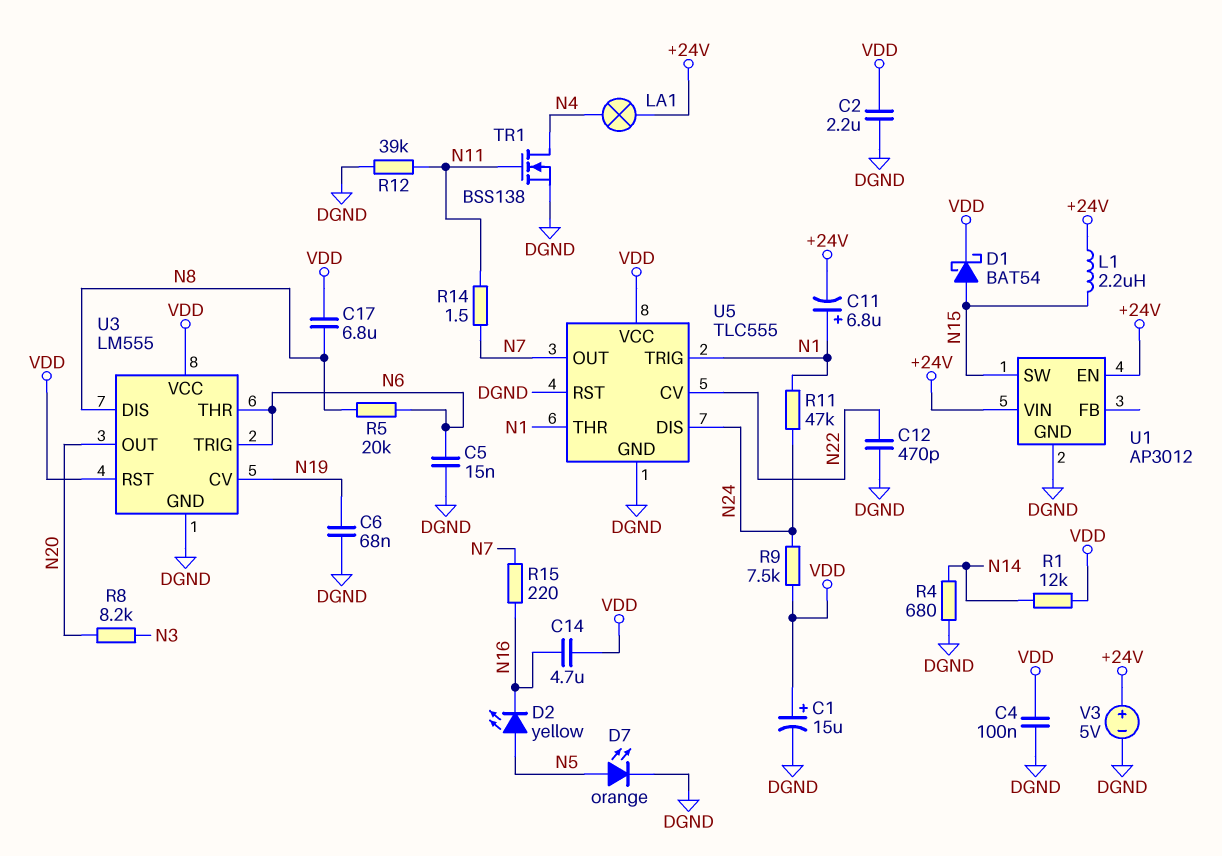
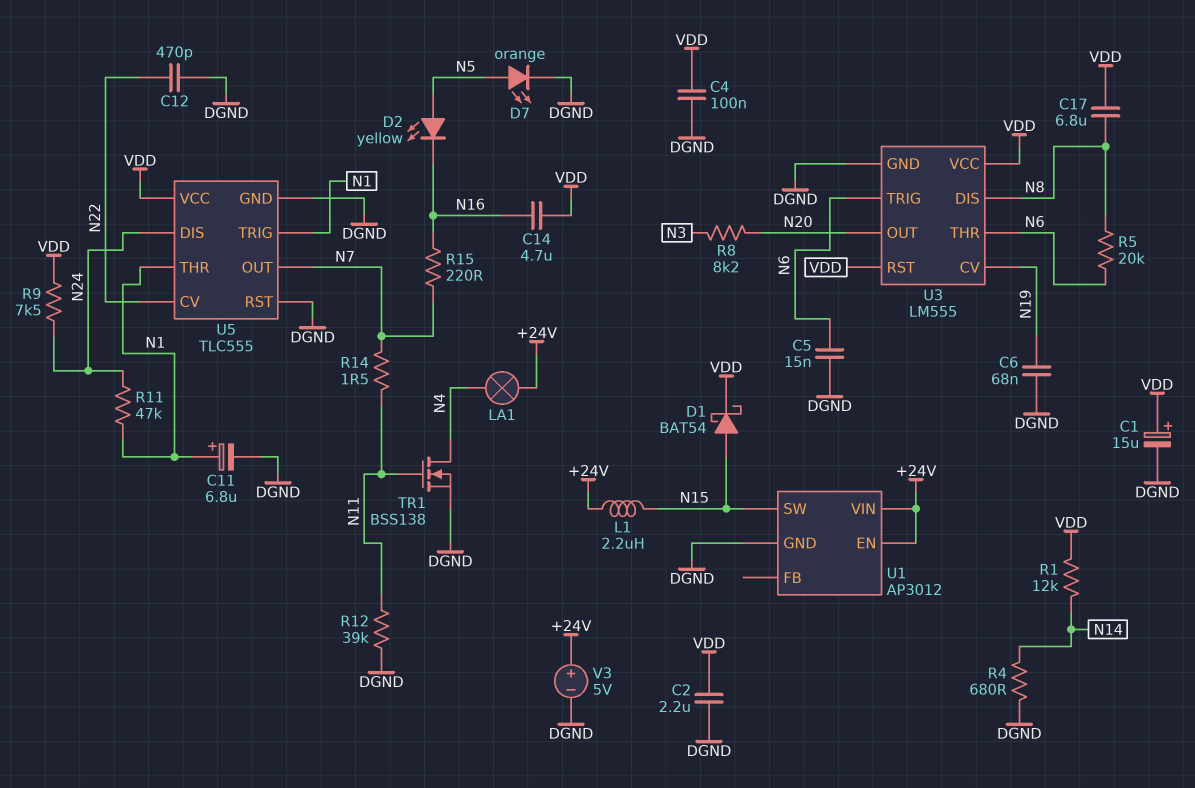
C11: 6.8uF (plus N1, minus +24V) -> 6.8uF (plus N1, minus DGND)

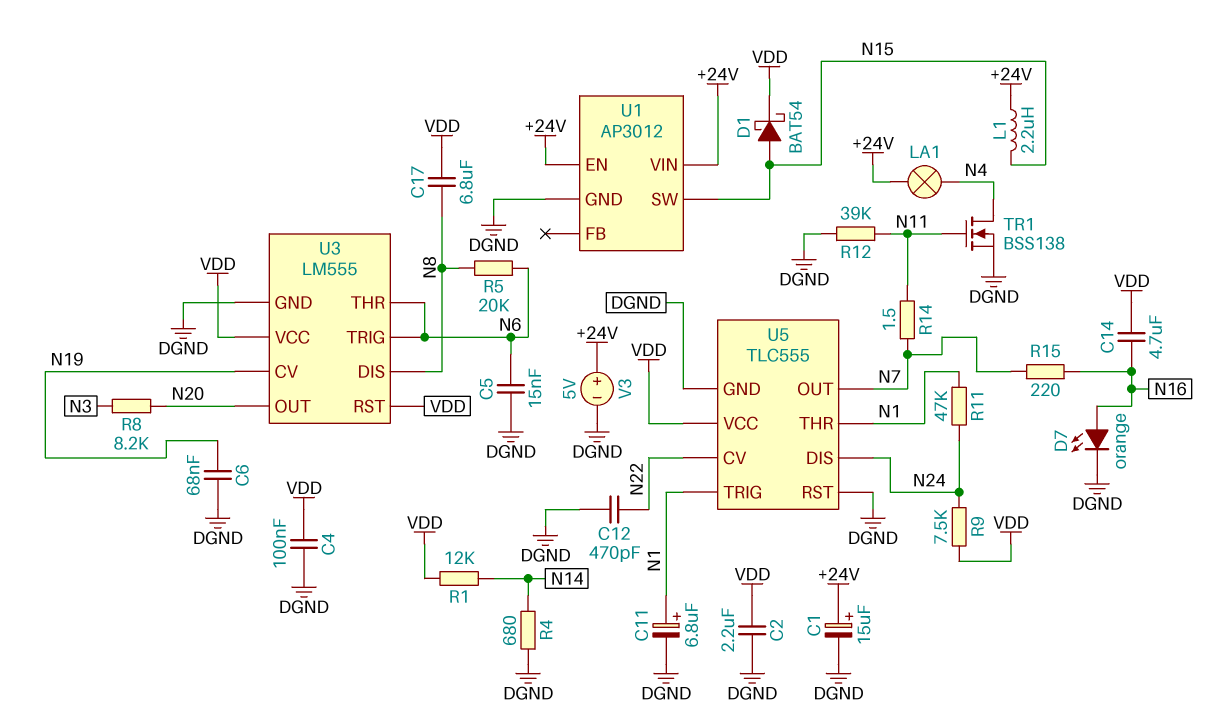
C1: 15uF (plus VDD, minus DGND) -> 15uF (plus +24V, minus DGND)
D2: LED yellow (A N5, K N16) -> none
D7: LED orange (A N5, K DGND) -> LED orange (A N16, K DGND)

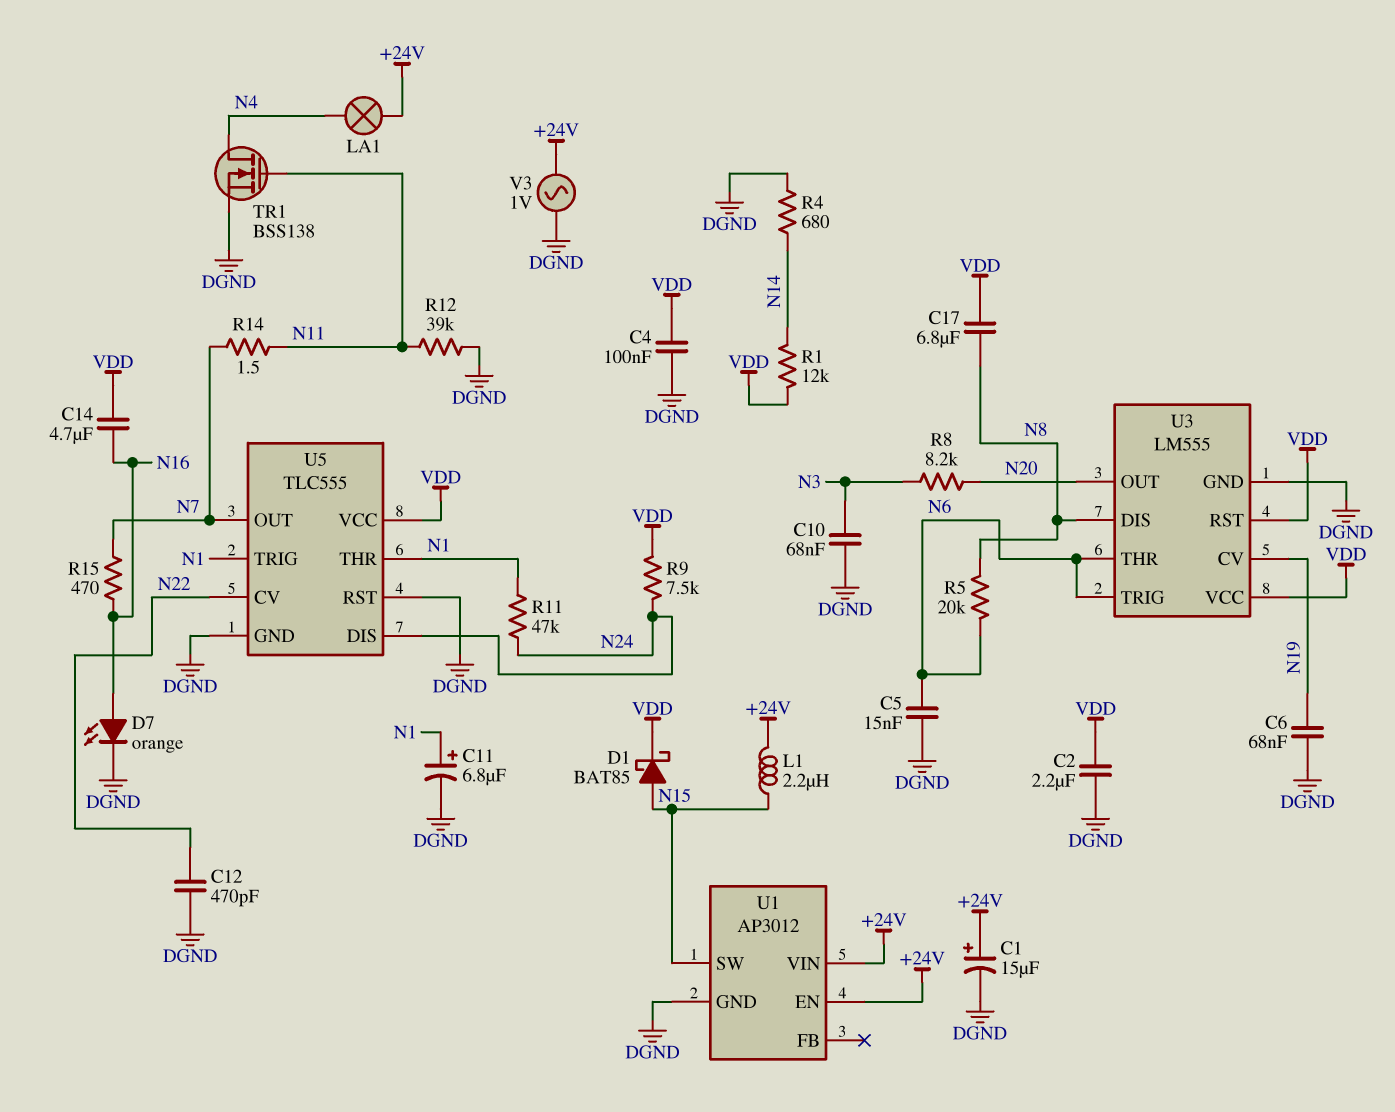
C10: none -> 68nF (DGND, N3)
D1: schottky BAT54 (A N15, K VDD) -> schottky BAT85 (A N15, K VDD)
R15: 220 (N7, N16) -> 470 (N7, N16)
V3: 5V (plus +24V, minus DGND) -> AC 1V (+24V, DGND)

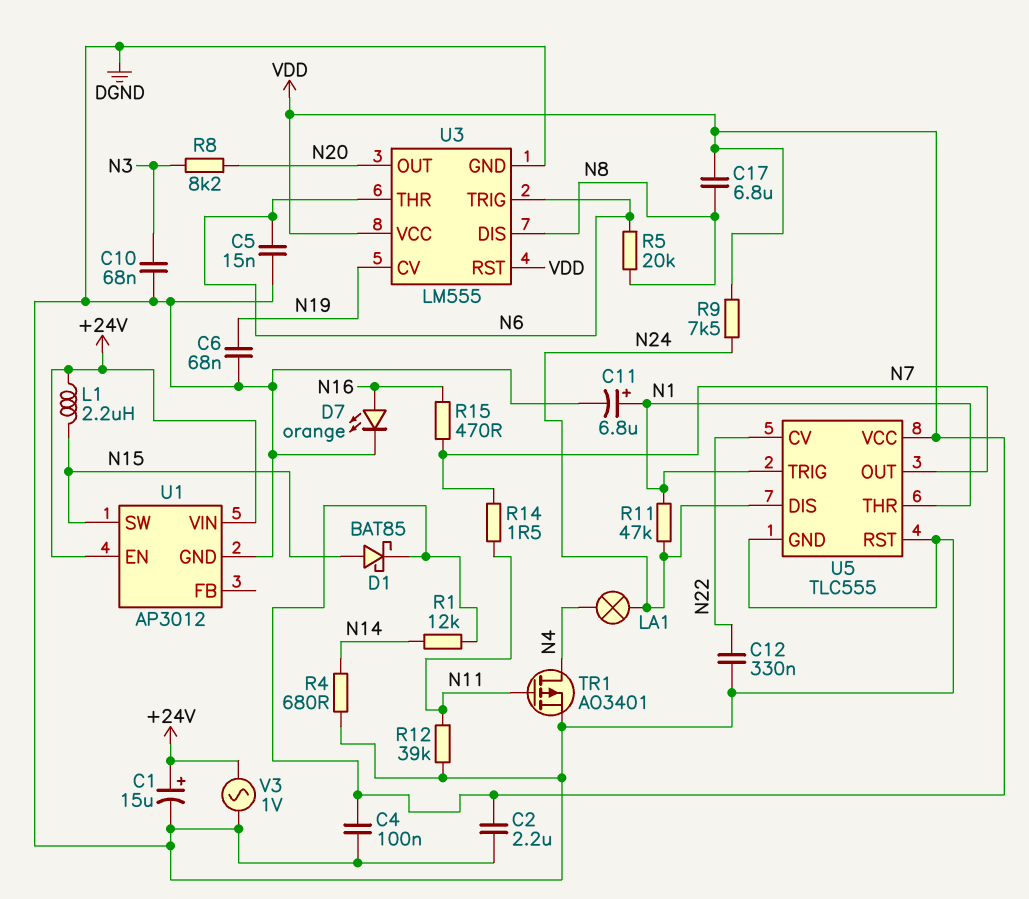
C12: 470pF (DGND, N22) -> 330nF (DGND, N22)
C14: 4.7uF (N16, VDD) -> none
LA1: lamp (+24V, N4) -> lamp (N4, N24)
TR1: NMOS BSS138 (G N11, D N4, S DGND) -> PMOS AO3401 (G N11, D N4, S DGND)

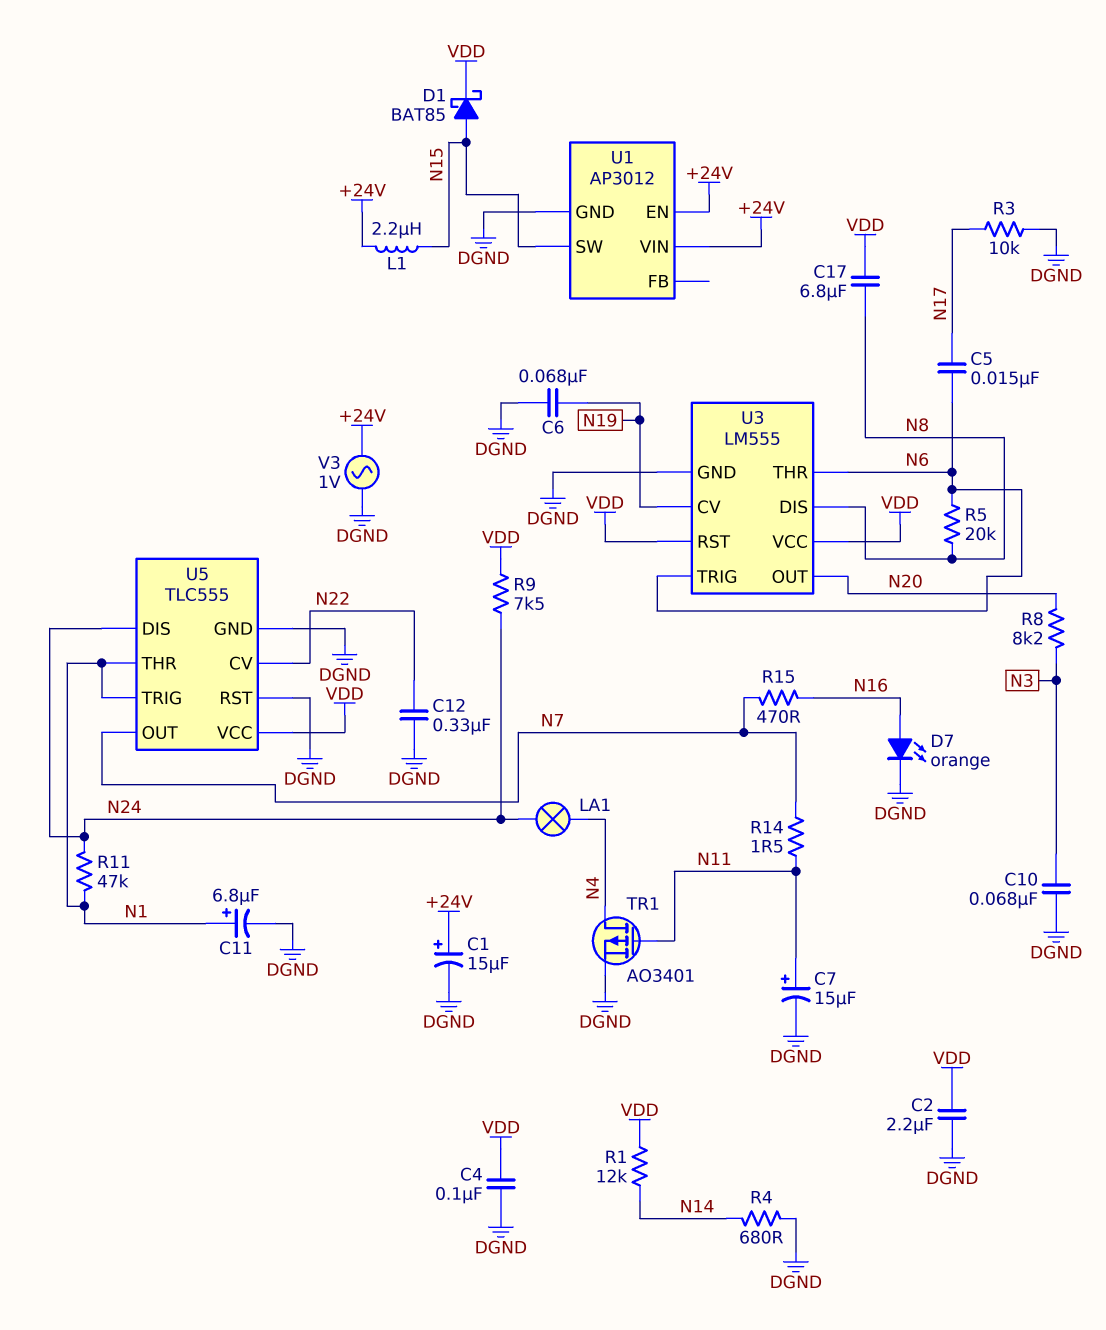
C5: 15nF (DGND, N6) -> 15nF (N6, N17)
C7: none -> 15uF (plus N11, minus DGND)
R3: none -> 10k (DGND, N17)
R12: 39k (DGND, N11) -> none

